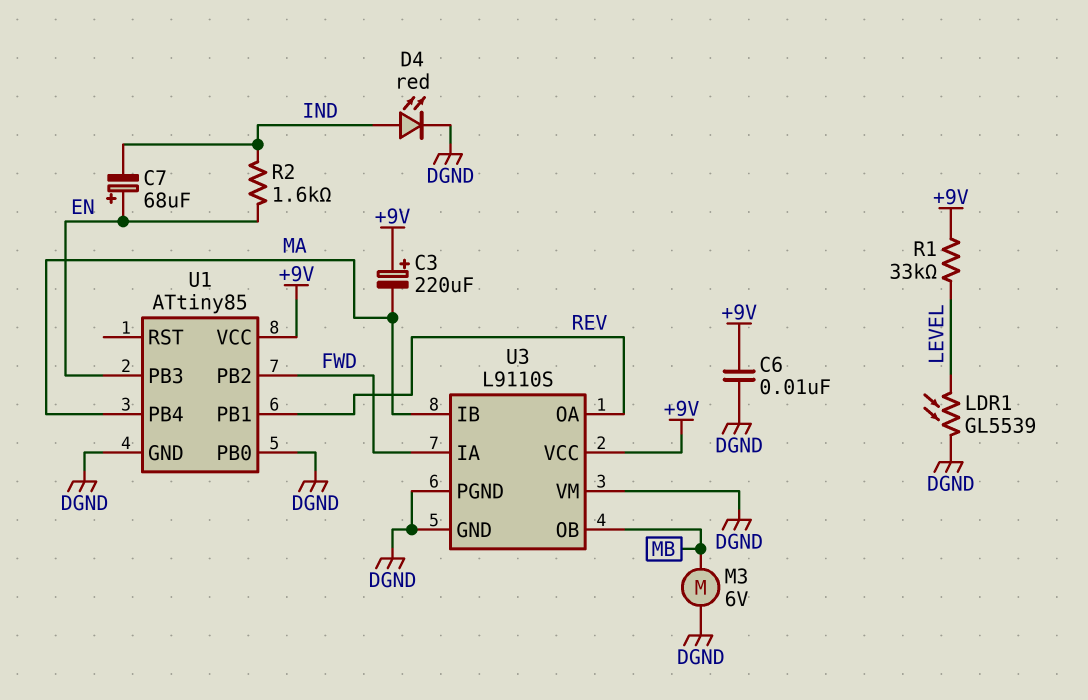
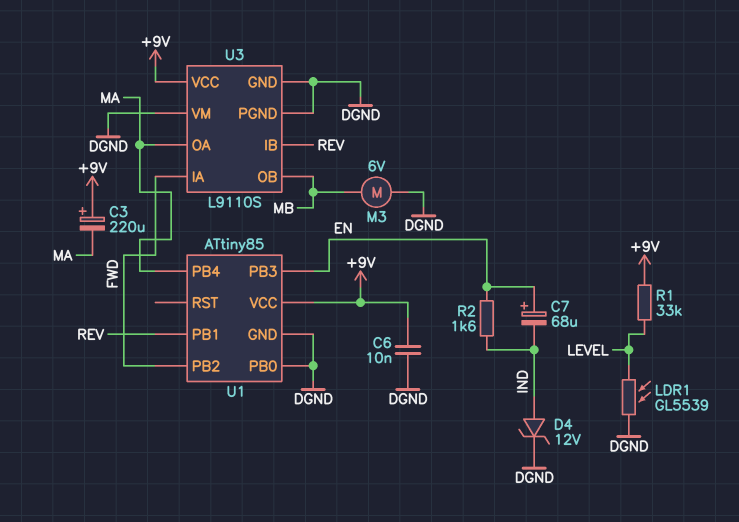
D4: LED red (A IND, K DGND) -> zener 12V (A IND, K DGND)
U3 pin IB: MA -> REV
U3 pin OA: REV -> MA

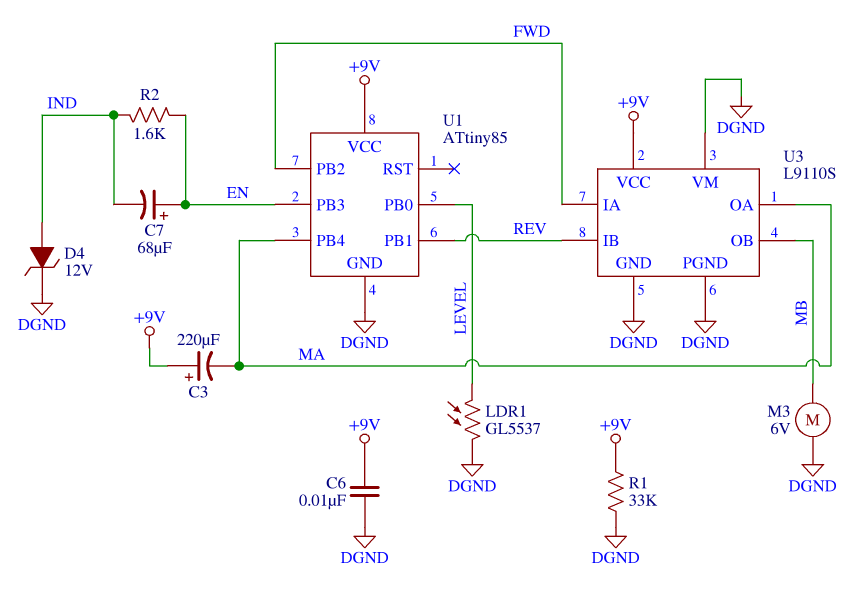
LDR1: GL5539 (DGND, LEVEL) -> GL5537 (DGND, LEVEL)
R1: 33k (+9V, LEVEL) -> 33k (+9V, DGND)
U1 pin PB0: DGND -> LEVEL

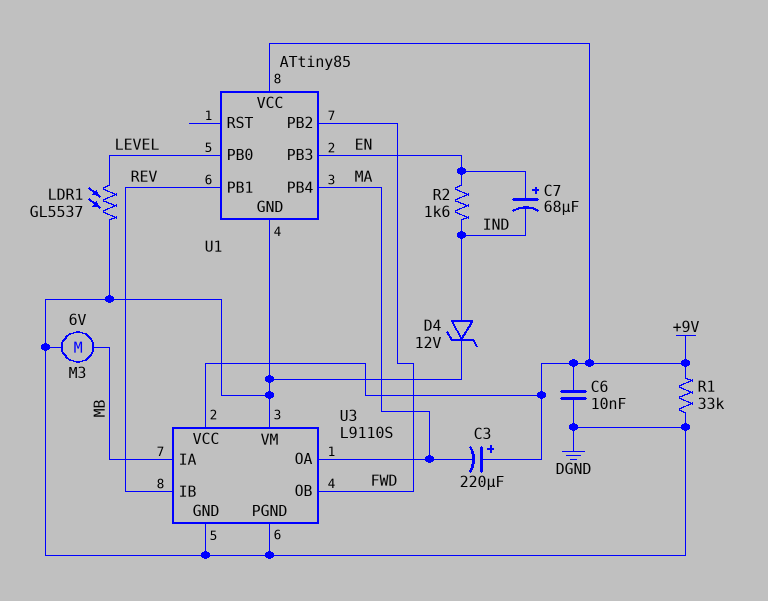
U3 pin IA: FWD -> MB
U3 pin OB: MB -> FWD

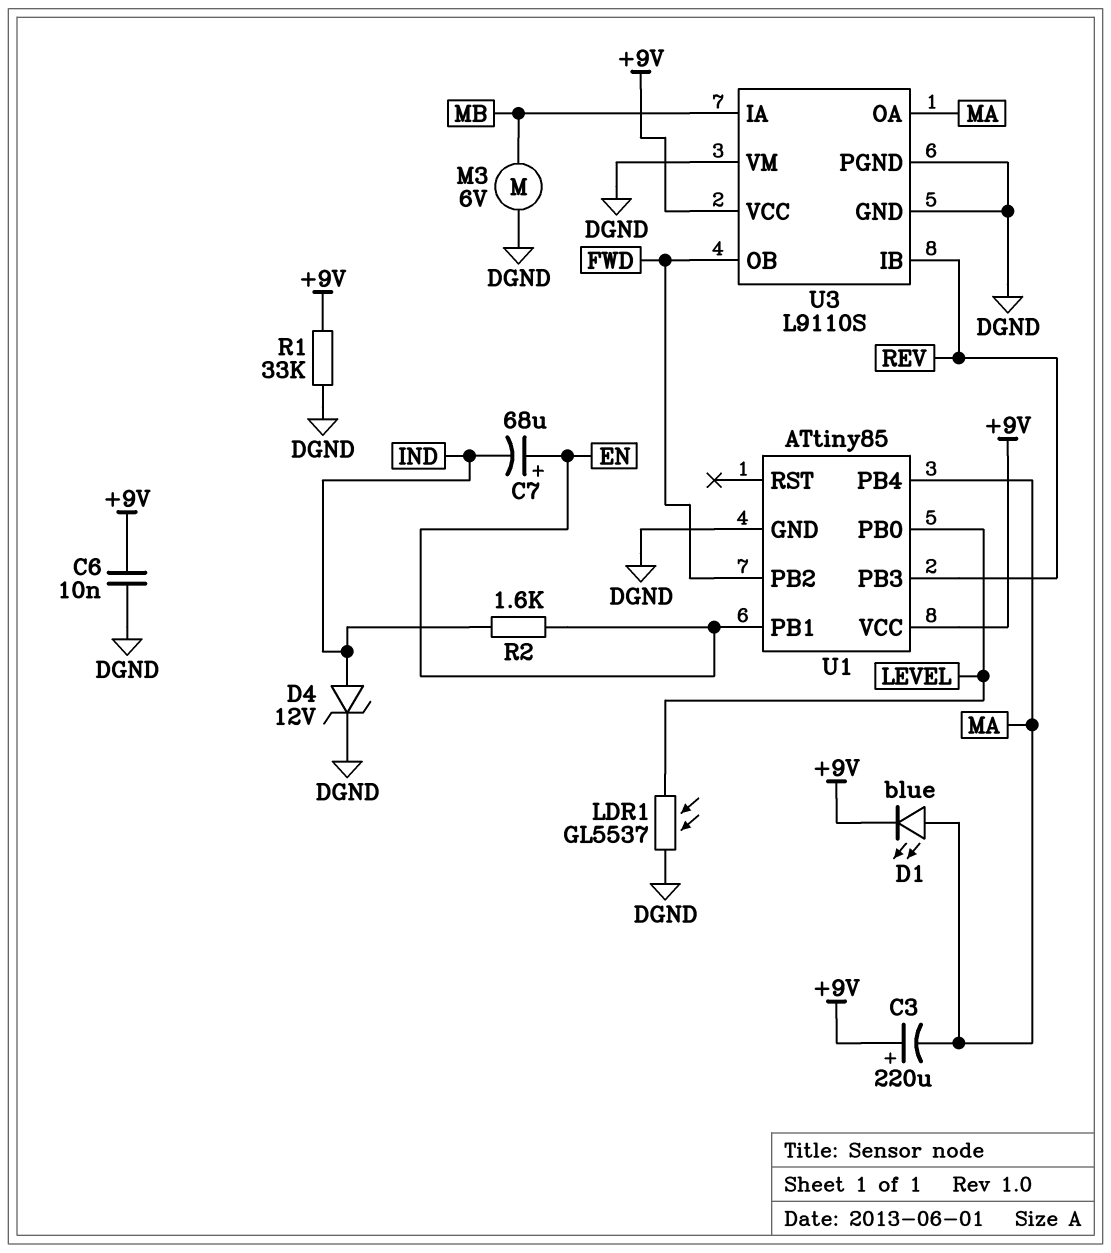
D1: none -> LED blue (A MA, K +9V)
U1 pin PB1: REV -> EN
U1 pin PB3: EN -> REV

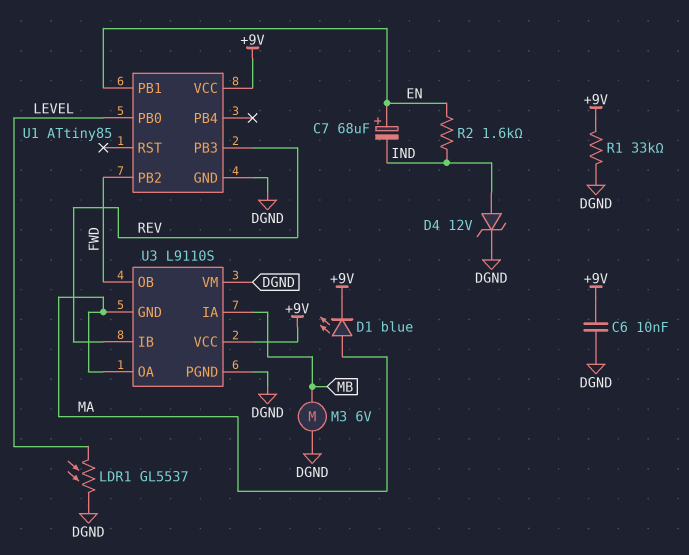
C3: 220uF (plus +9V, minus MA) -> none
U1 pin PB4: MA -> none
U3 pin GND: DGND -> MA

